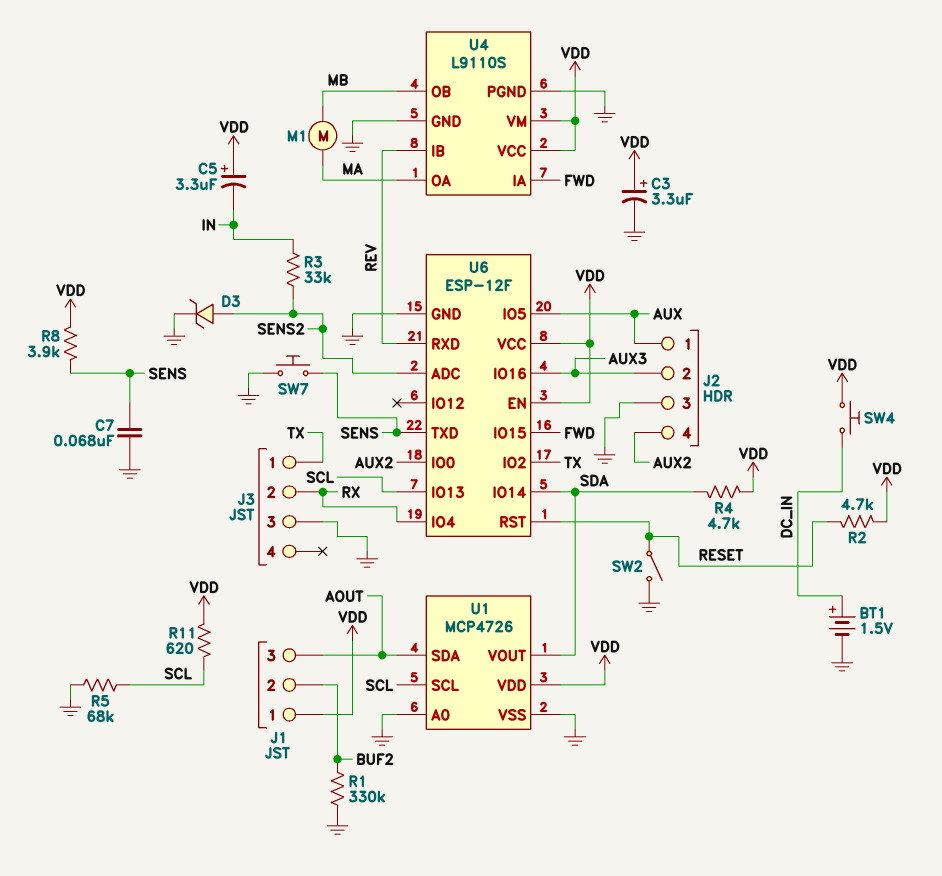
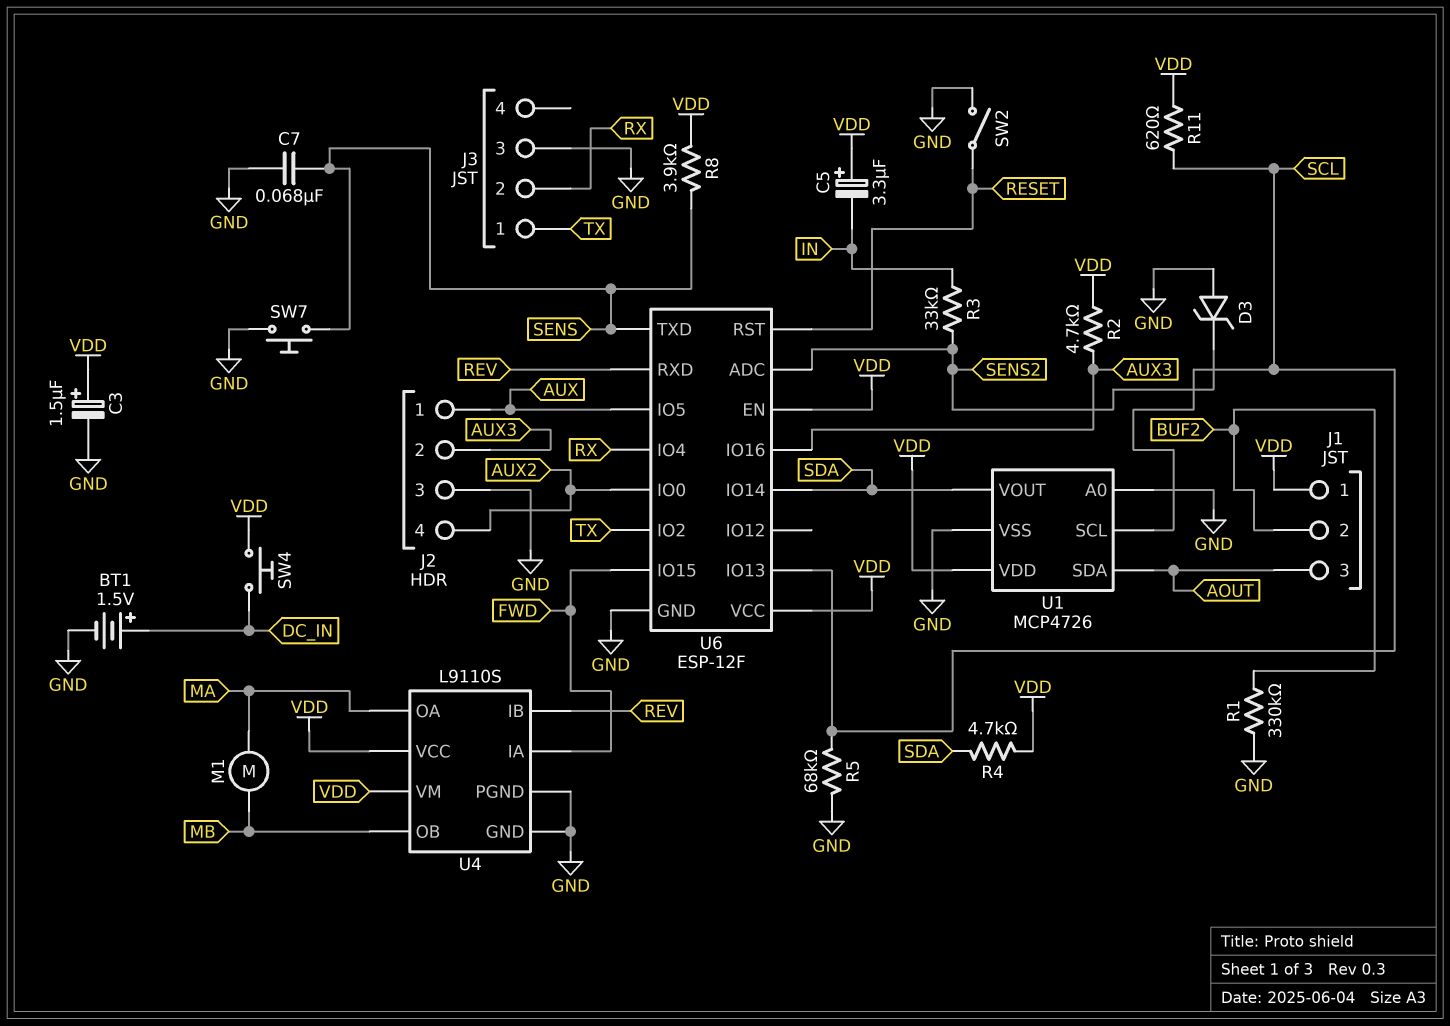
C3: 3.3uF (plus VDD, minus GND) -> 1.5uF (plus VDD, minus GND)
D3: zener (A SENS2, K GND) -> zener (A GND, K SENS2)
R2: 4.7k (RESET, VDD) -> 4.7k (AUX3, VDD)

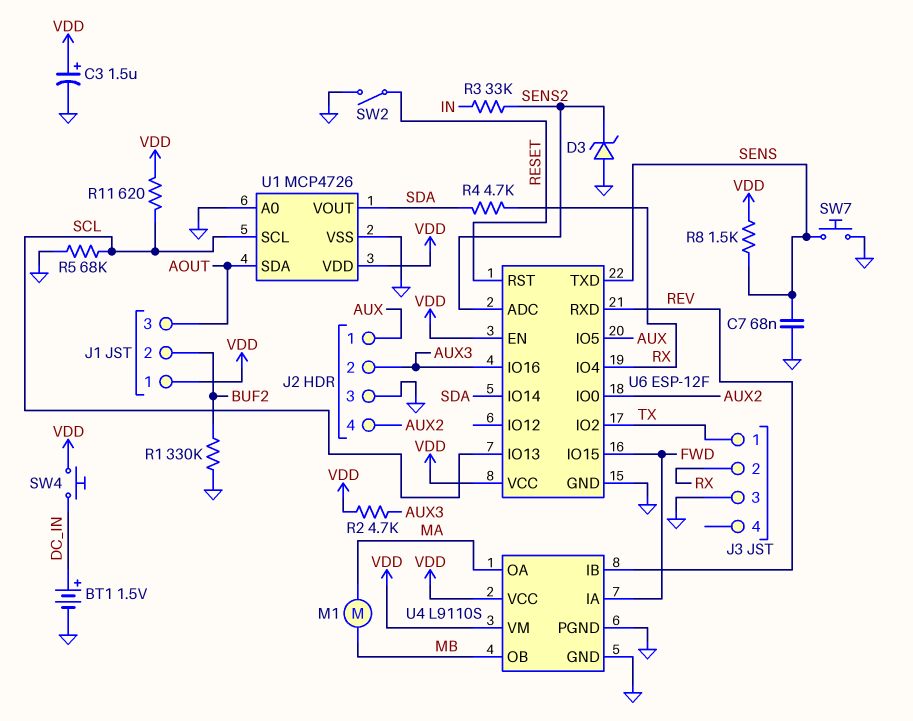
C5: 3.3uF (plus VDD, minus IN) -> none
R4: 4.7k (SDA, VDD) -> 4.7k (RX, SDA)
R8: 3.9k (SENS, VDD) -> 1.5k (SENS, VDD)

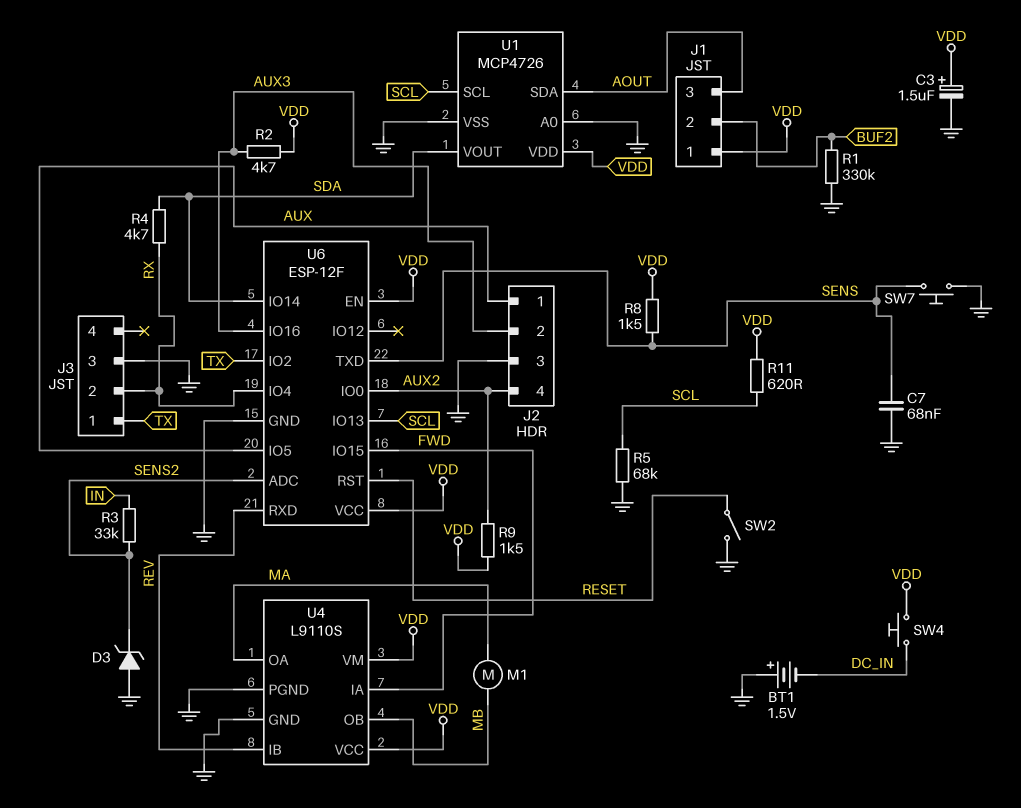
BT1: 1.5V (plus DC_IN, minus GND) -> 1.5V (plus GND, minus DC_IN)
R9: none -> 1.5k (AUX2, VDD)

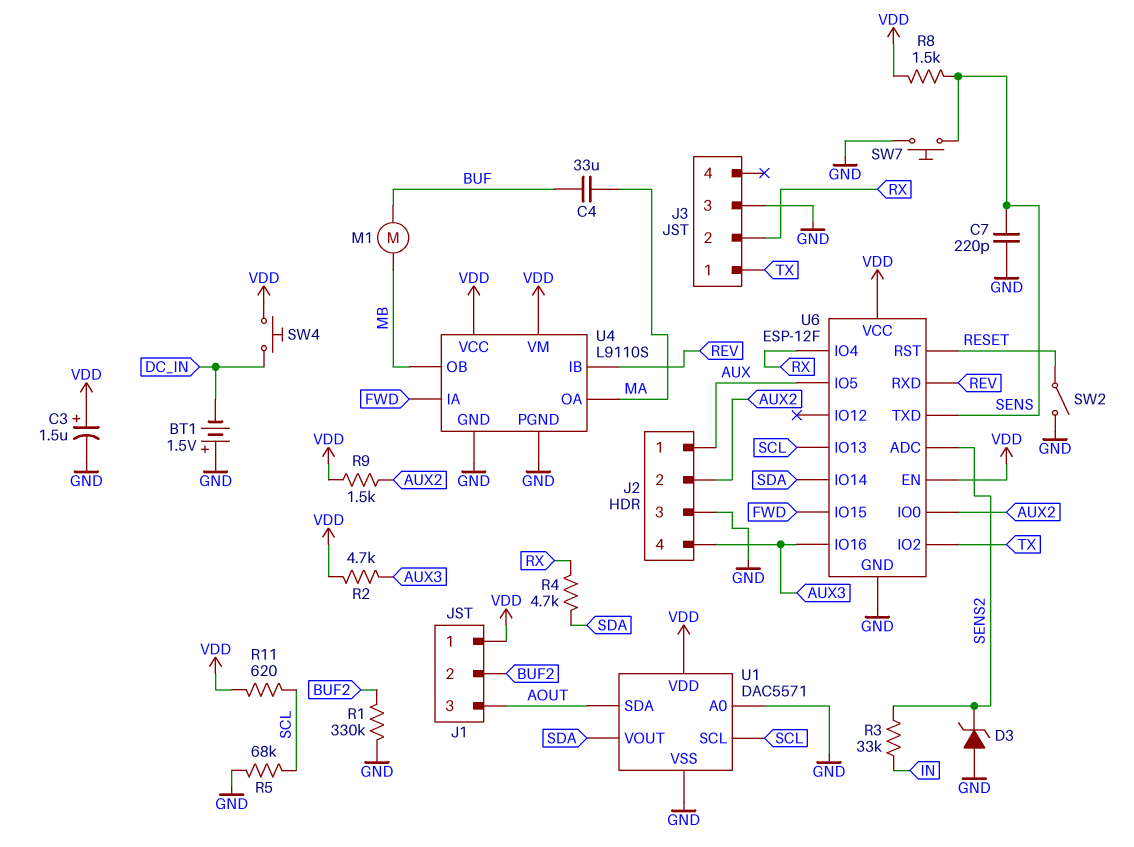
C4: none -> 33uF (BUF, MA)
C7: 68nF (GND, SENS) -> 220pF (GND, SENS)
J2 pin 2: AUX3 -> AUX2
J2 pin 4: AUX2 -> AUX3
M1: motor (MA, MB) -> motor (BUF, MB)
U1: MCP4726 -> DAC5571

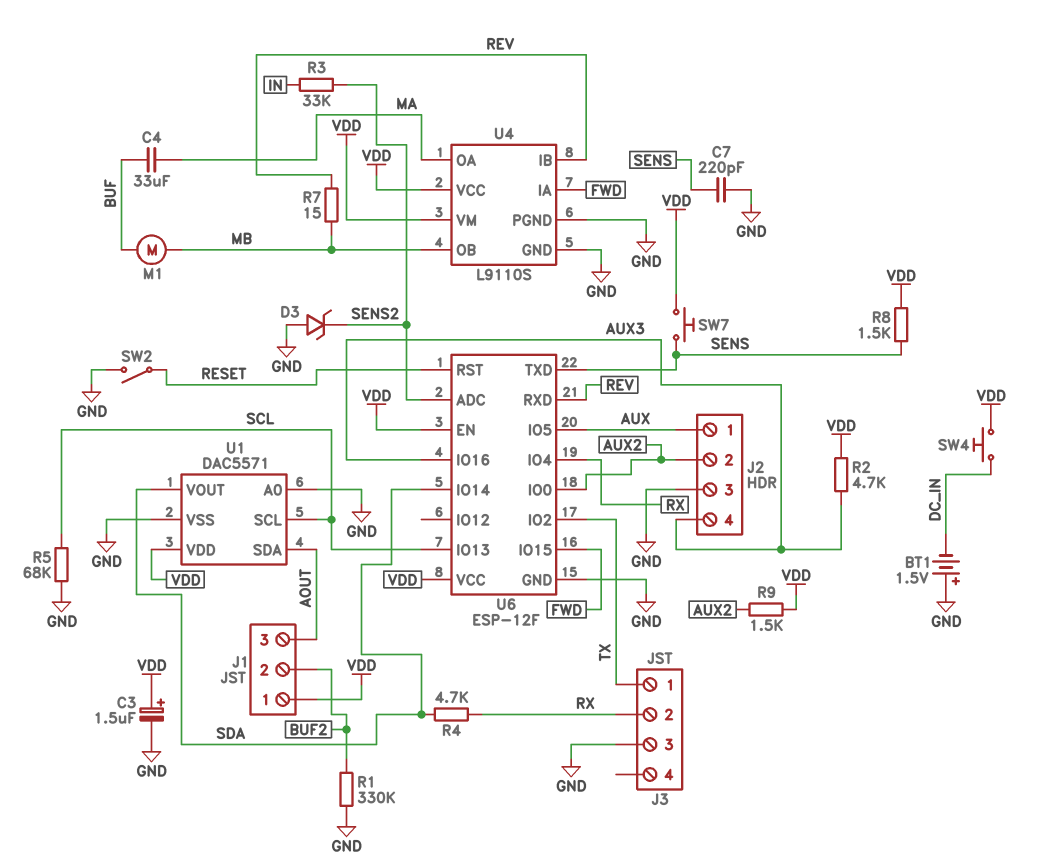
R7: none -> 15 (MB, REV)
R11: 620 (SCL, VDD) -> none
SW7: button (GND, SENS) -> button (SENS, VDD)

